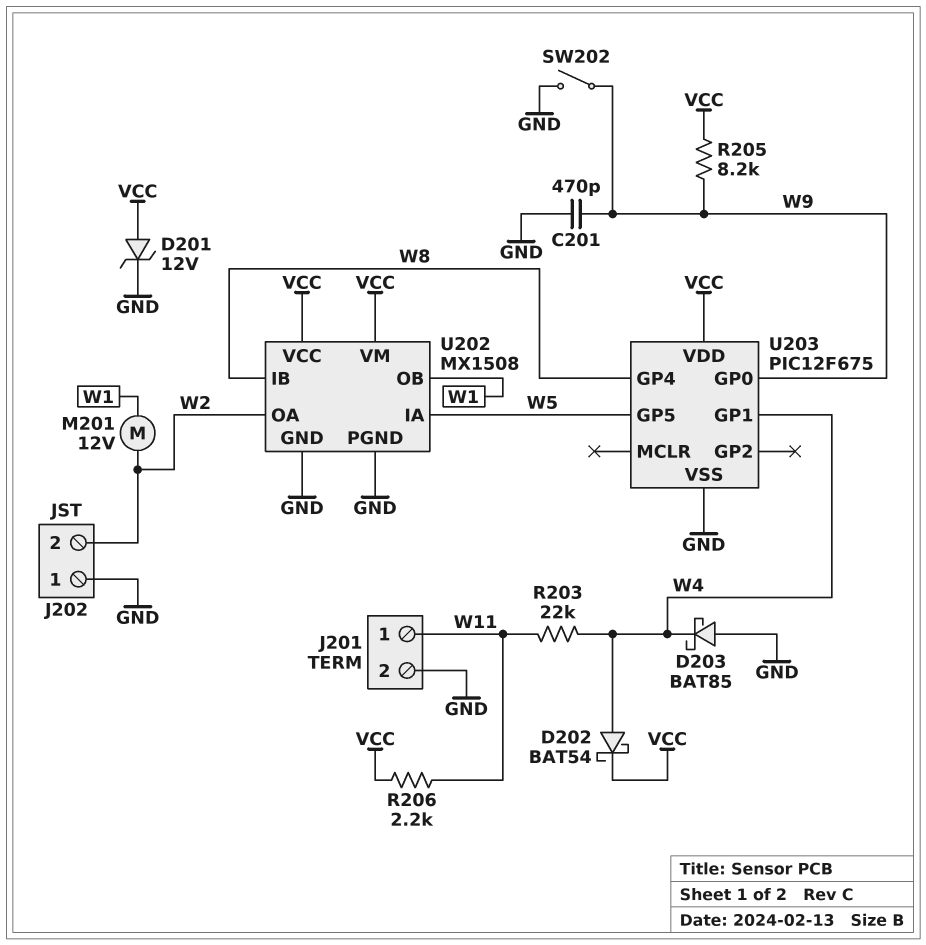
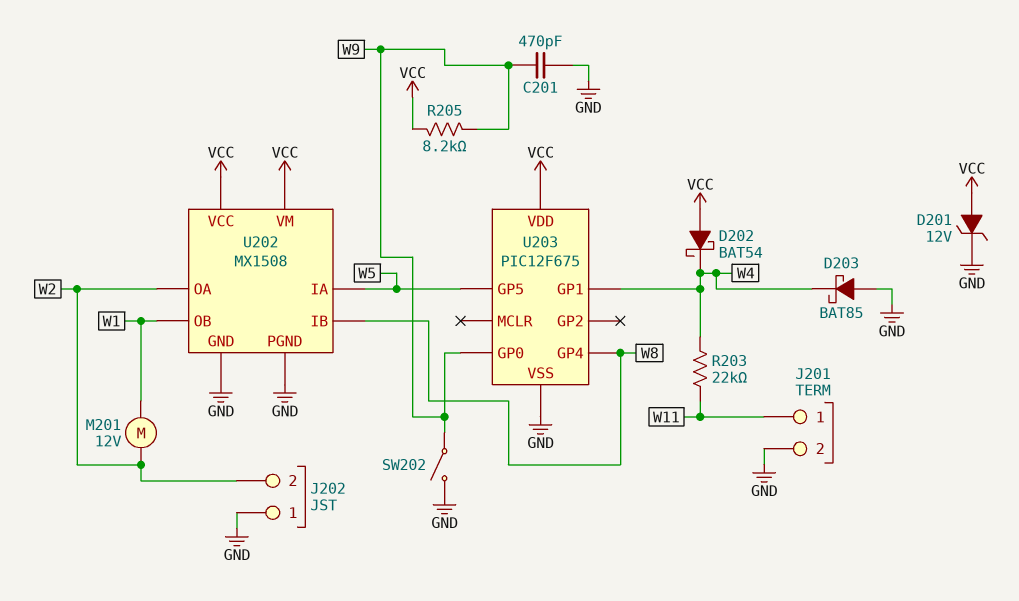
D202: schottky BAT54 (A W4, K VCC) -> schottky BAT54 (A VCC, K W4)
R206: 2.2k (VCC, W11) -> none

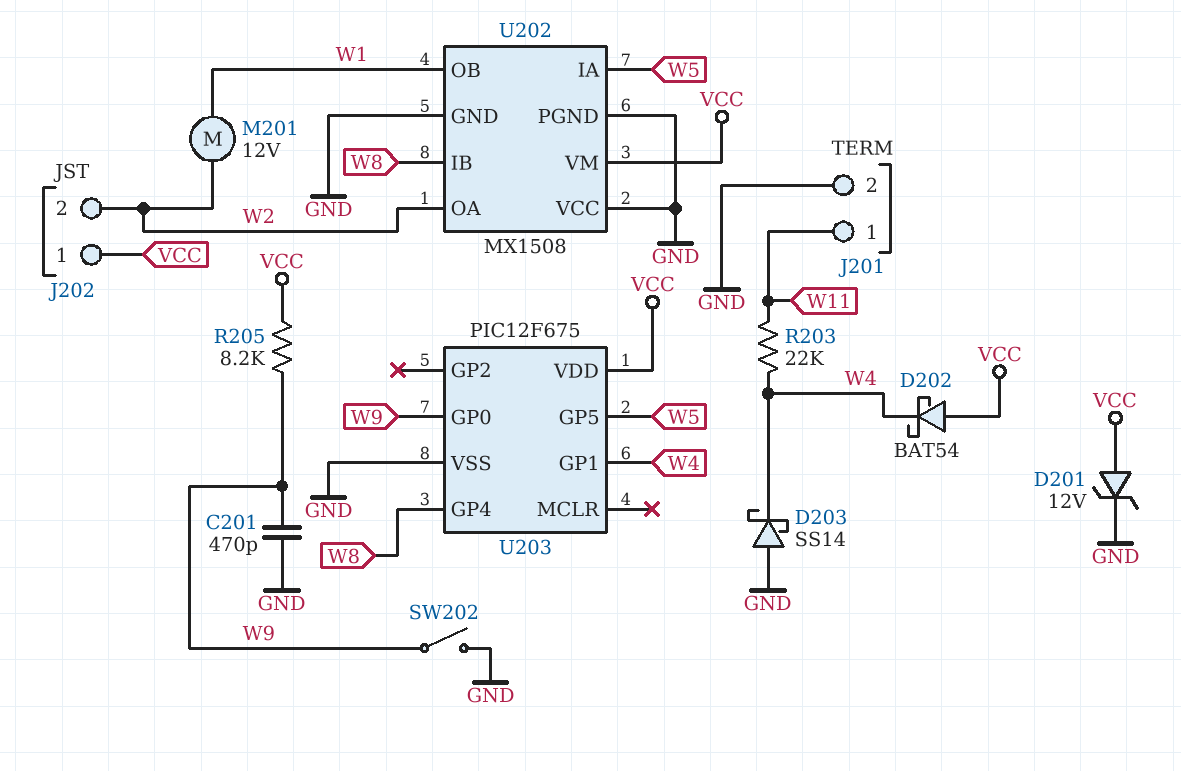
D203: schottky BAT85 (A GND, K W4) -> schottky SS14 (A GND, K W4)
J202 pin 1: GND -> VCC
U202 pin VCC: VCC -> GND

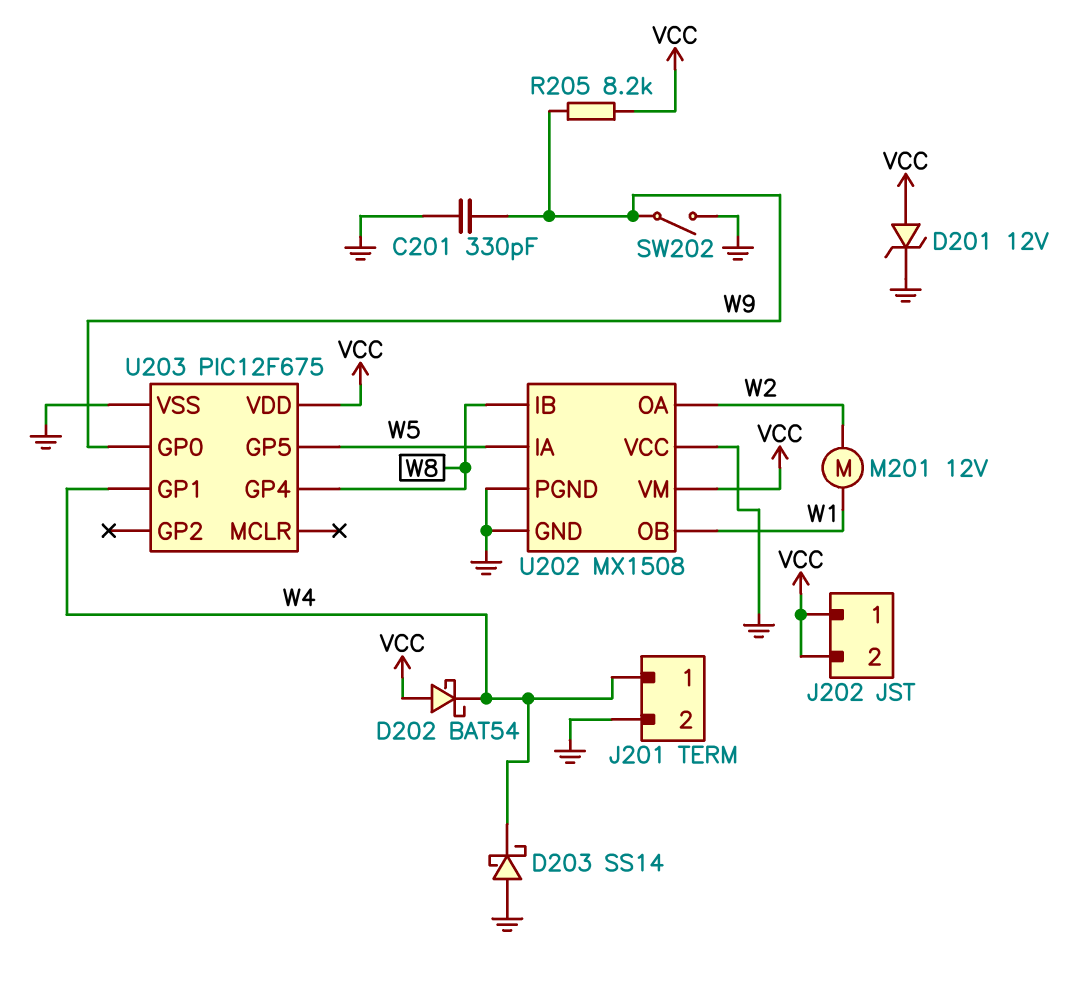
C201: 470pF (GND, W9) -> 330pF (GND, W9)
J201 pin 1: W11 -> W4
J202 pin 2: W2 -> VCC
R203: 22k (W4, W11) -> none

